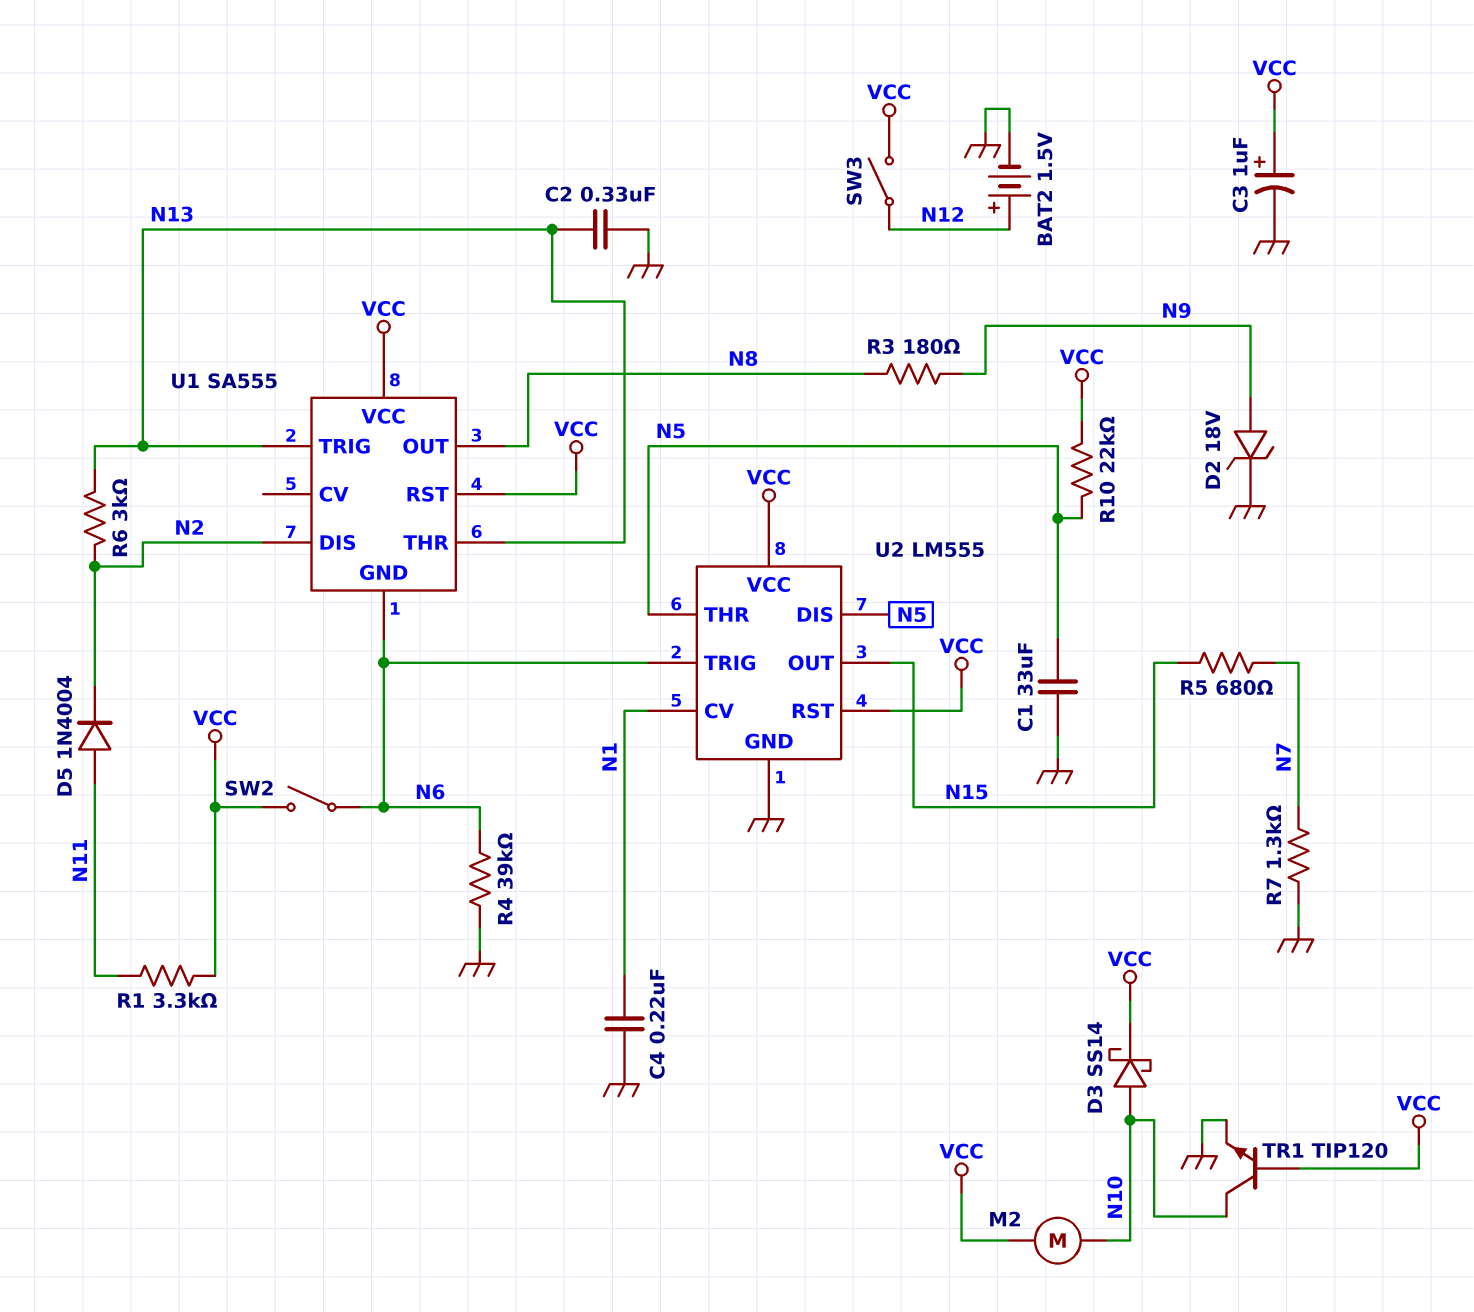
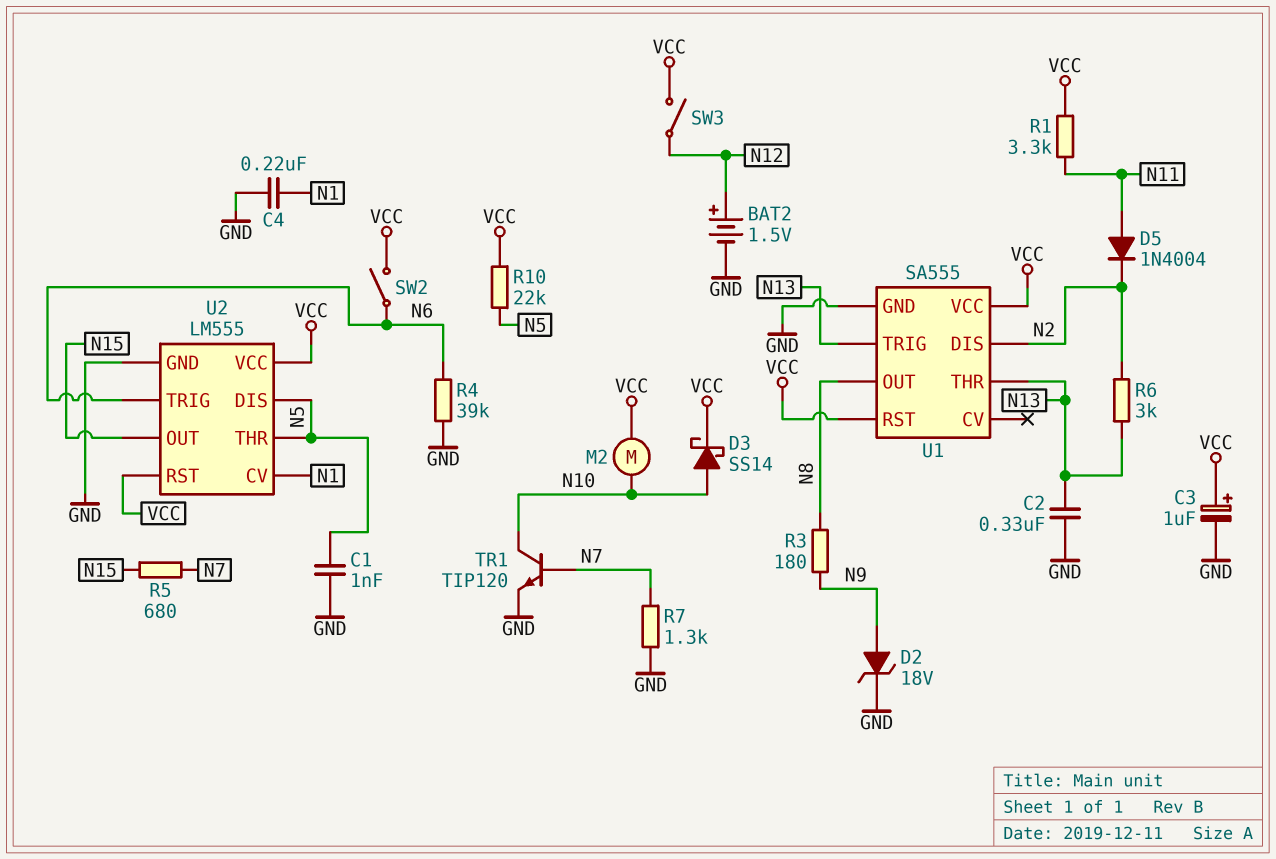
C1: 33uF (GND, N5) -> 1nF (GND, N5)
TR1: NPN TIP120 (B VCC, C N10, E GND) -> NPN TIP120 (B N7, C N10, E GND)
U1 pin GND: N6 -> GND

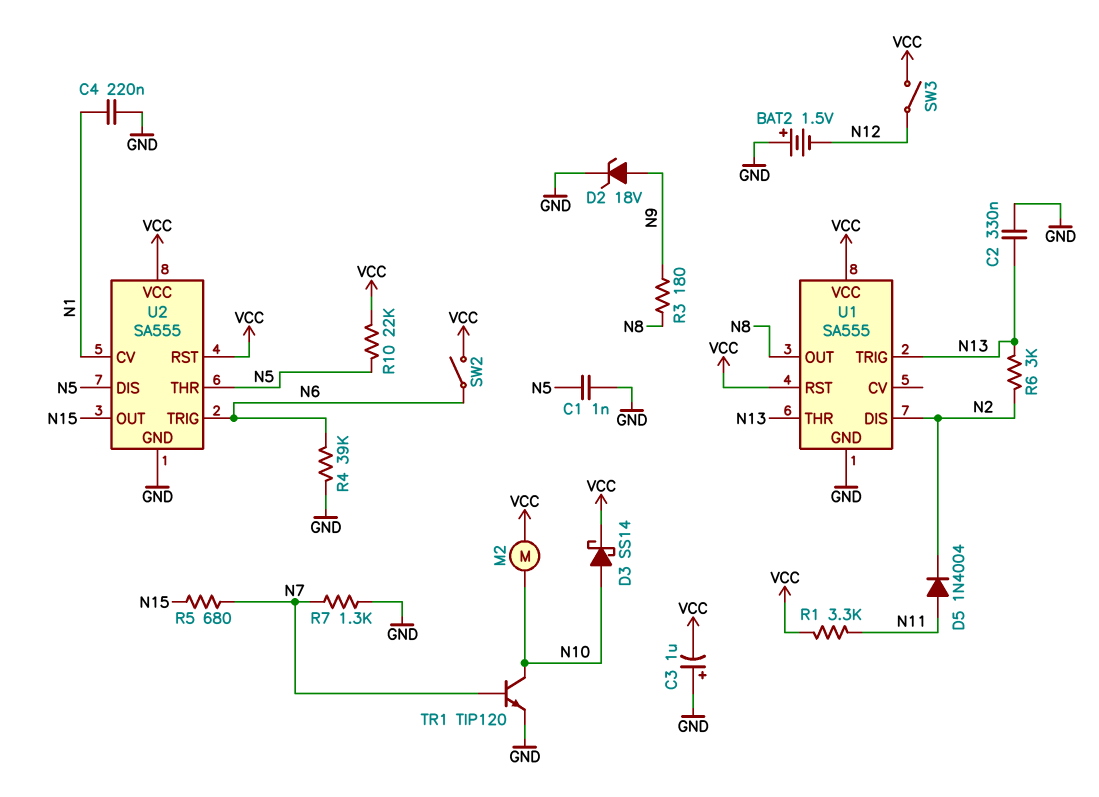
BAT2: 1.5V (plus N12, minus GND) -> 1.5V (plus GND, minus N12)
C3: 1uF (plus VCC, minus GND) -> 1uF (plus GND, minus VCC)
U2: LM555 -> SA555

